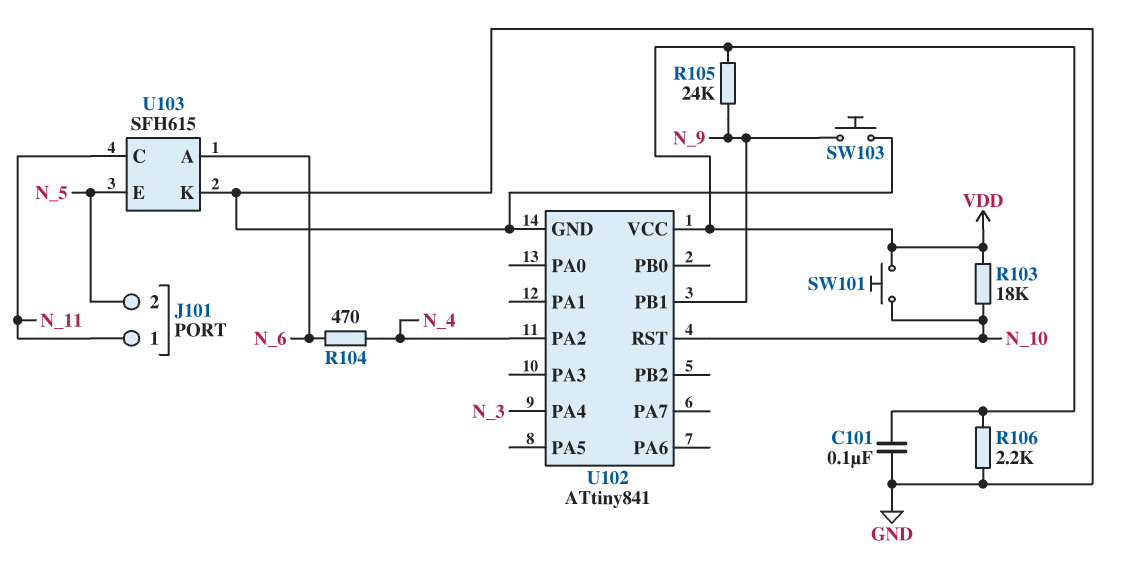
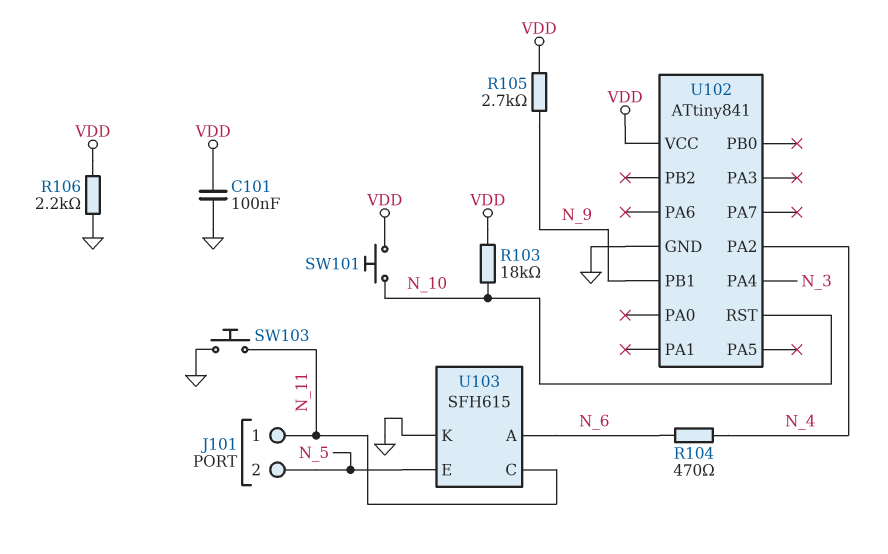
R105: 24k (N_9, VDD) -> 2.7k (N_9, VDD)
SW103: button (GND, N_9) -> button (GND, N_11)

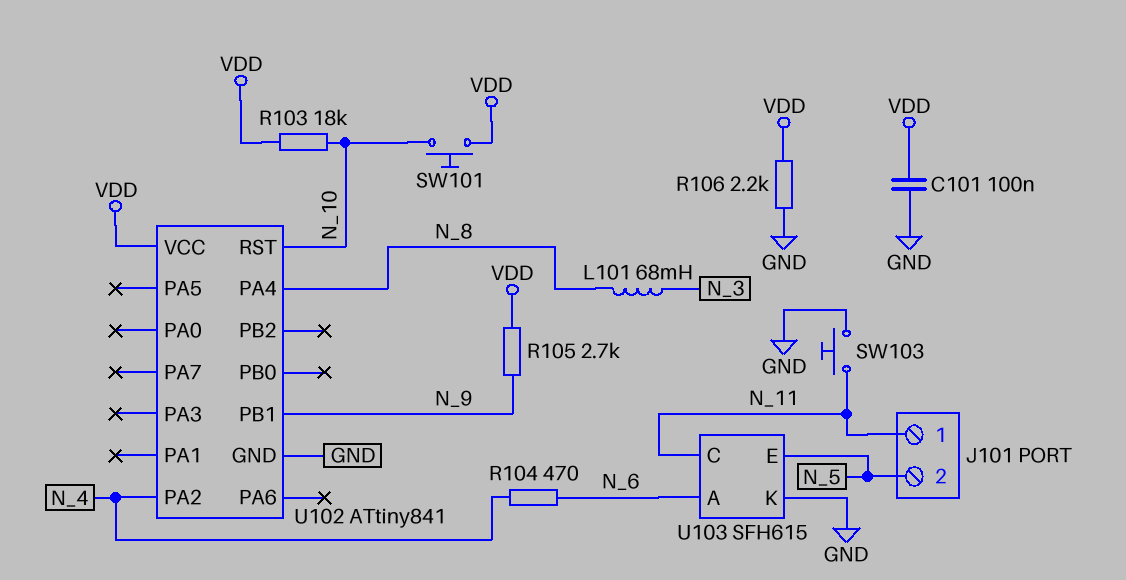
L101: none -> 68mH (N_3, N_8)
U102 pin PA4: N_3 -> N_8

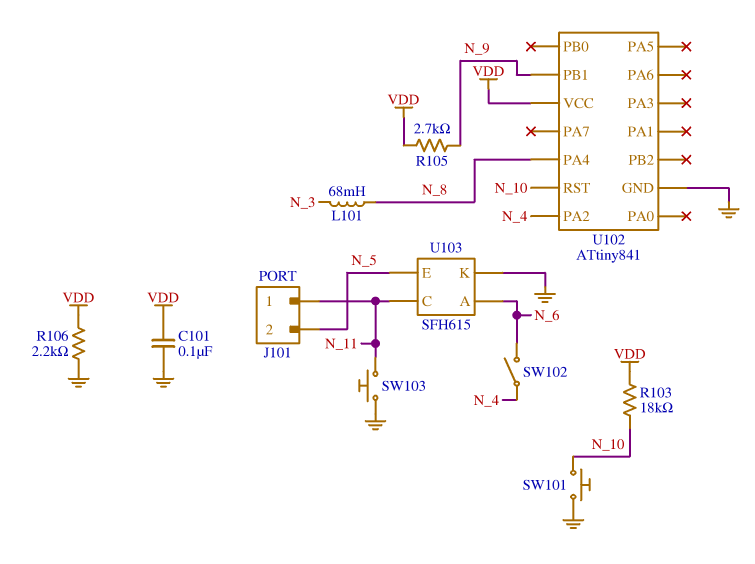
R104: 470 (N_4, N_6) -> none
SW101: button (N_10, VDD) -> button (GND, N_10)
SW102: none -> switch (N_4, N_6)

